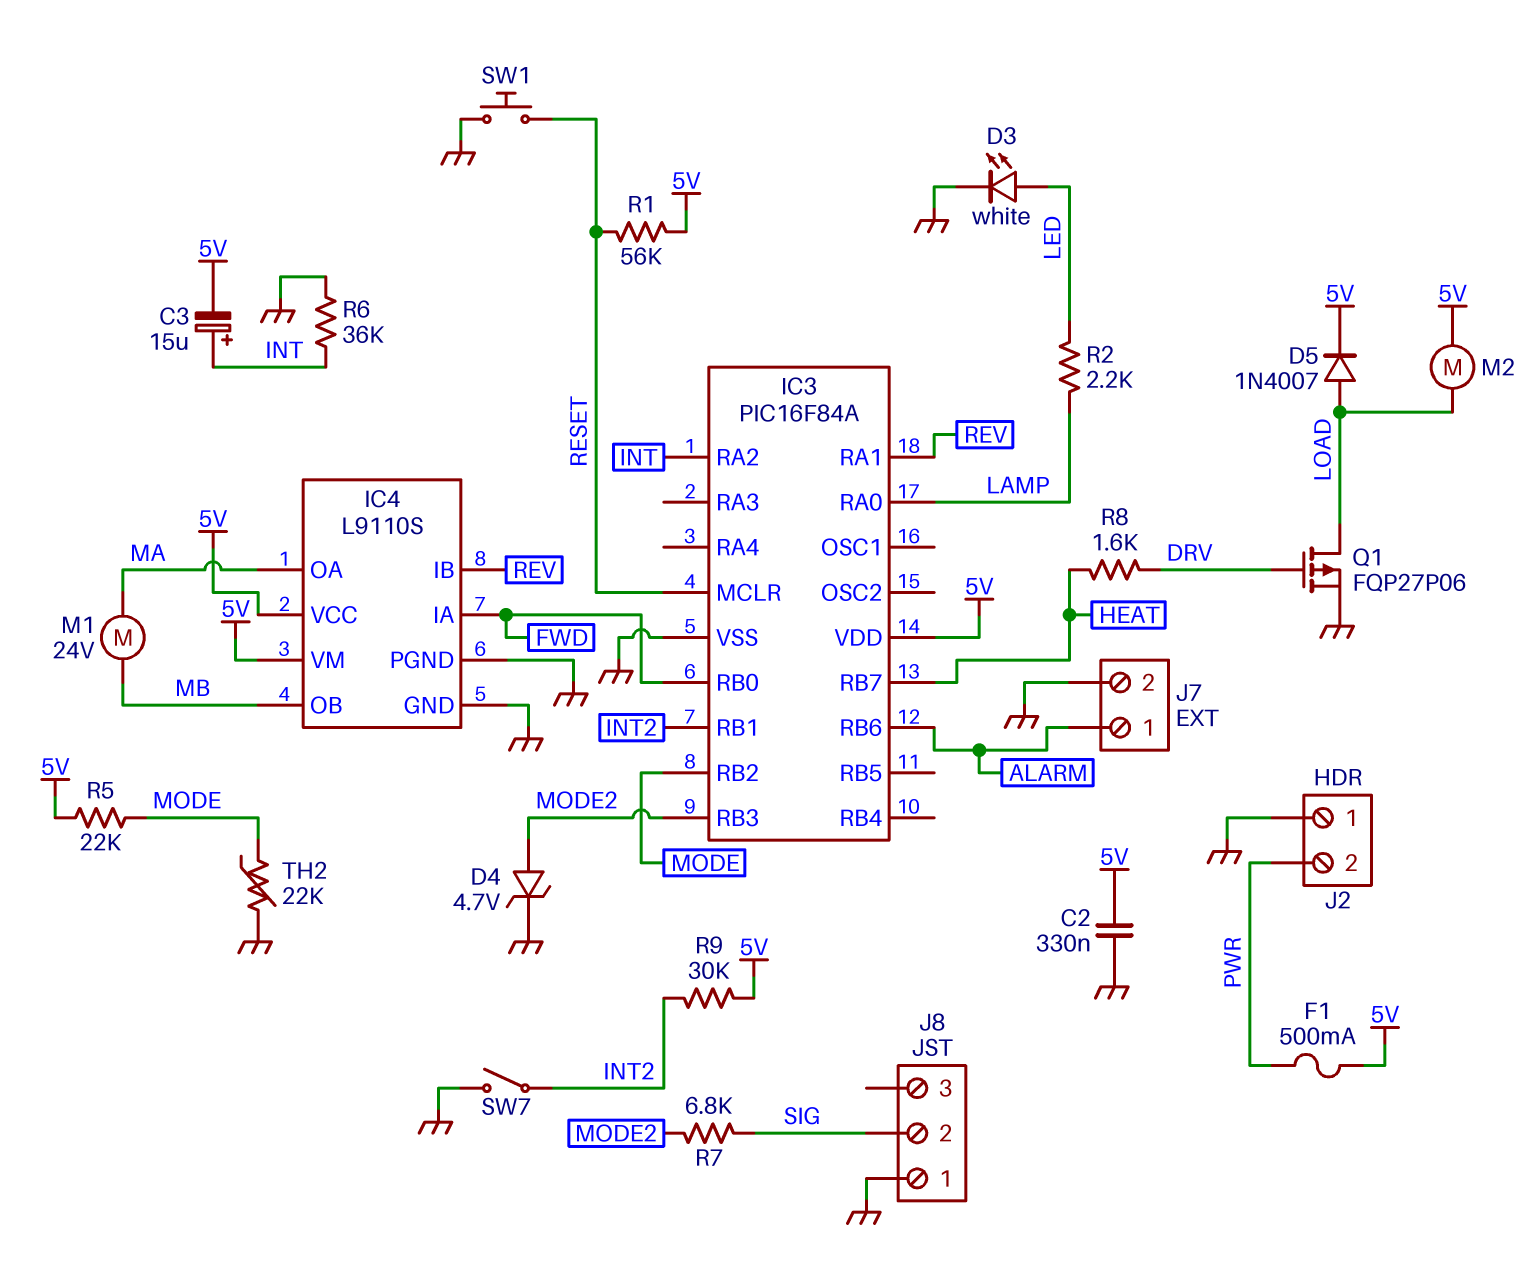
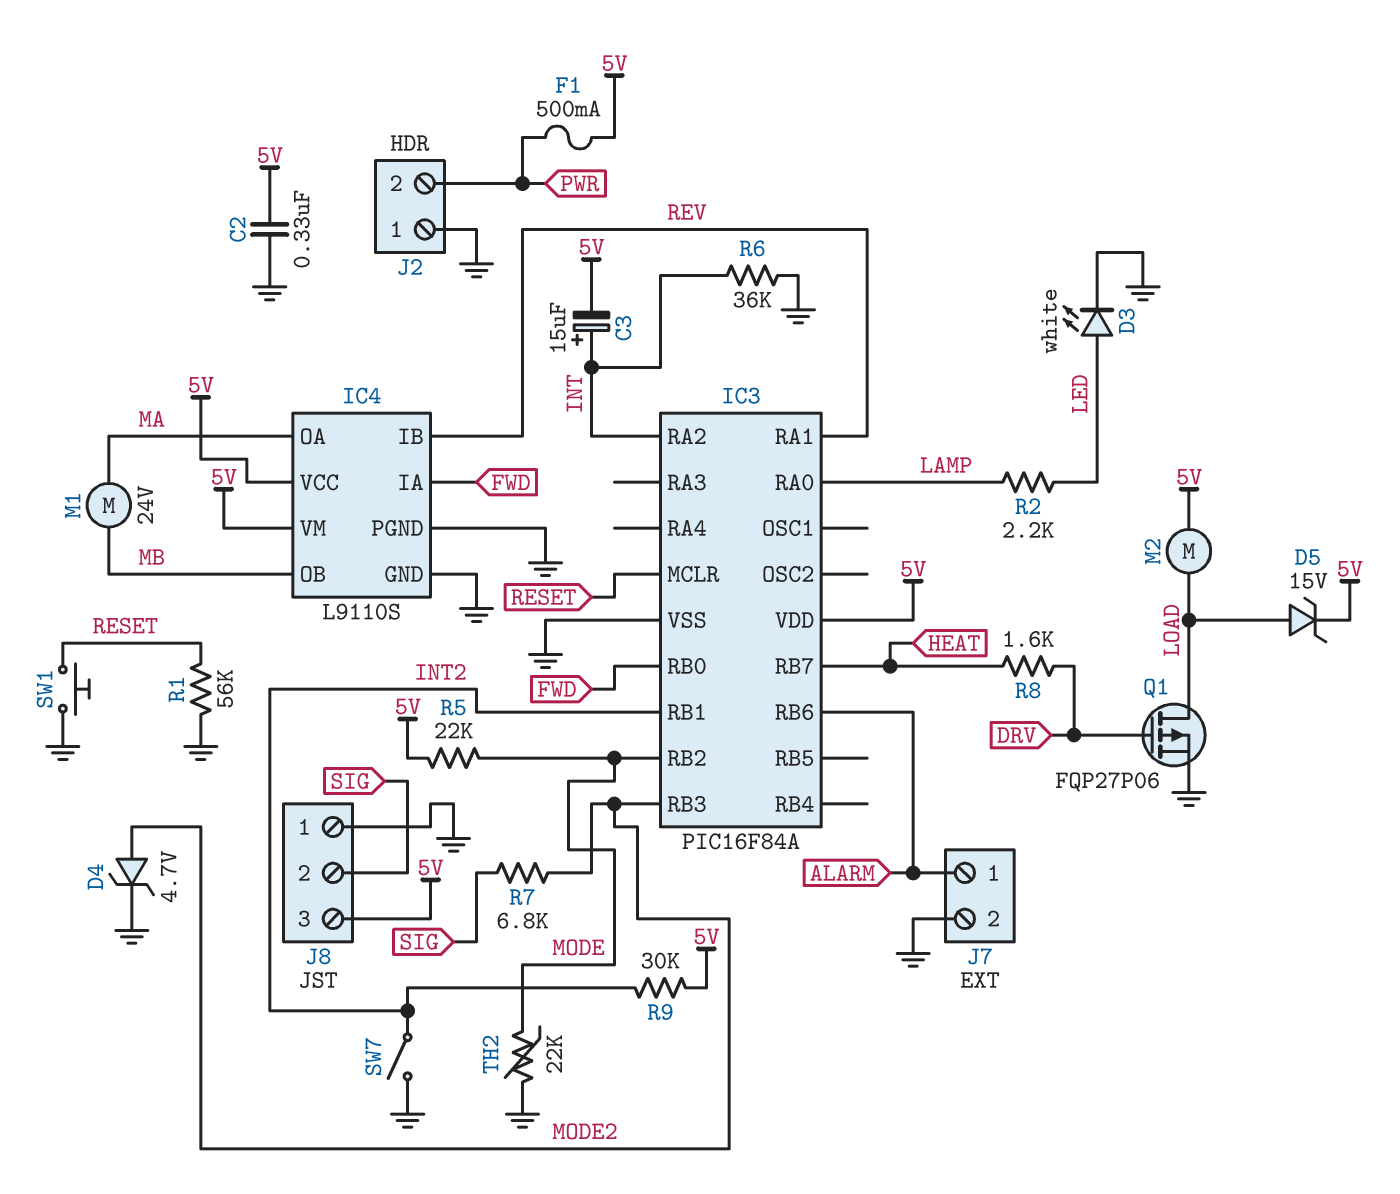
D5: diode 1N4007 (A LOAD, K 5V) -> zener 15V (A LOAD, K 5V)
J8 pin 3: none -> 5V
R1: 56k (5V, RESET) -> 56k (GND, RESET)

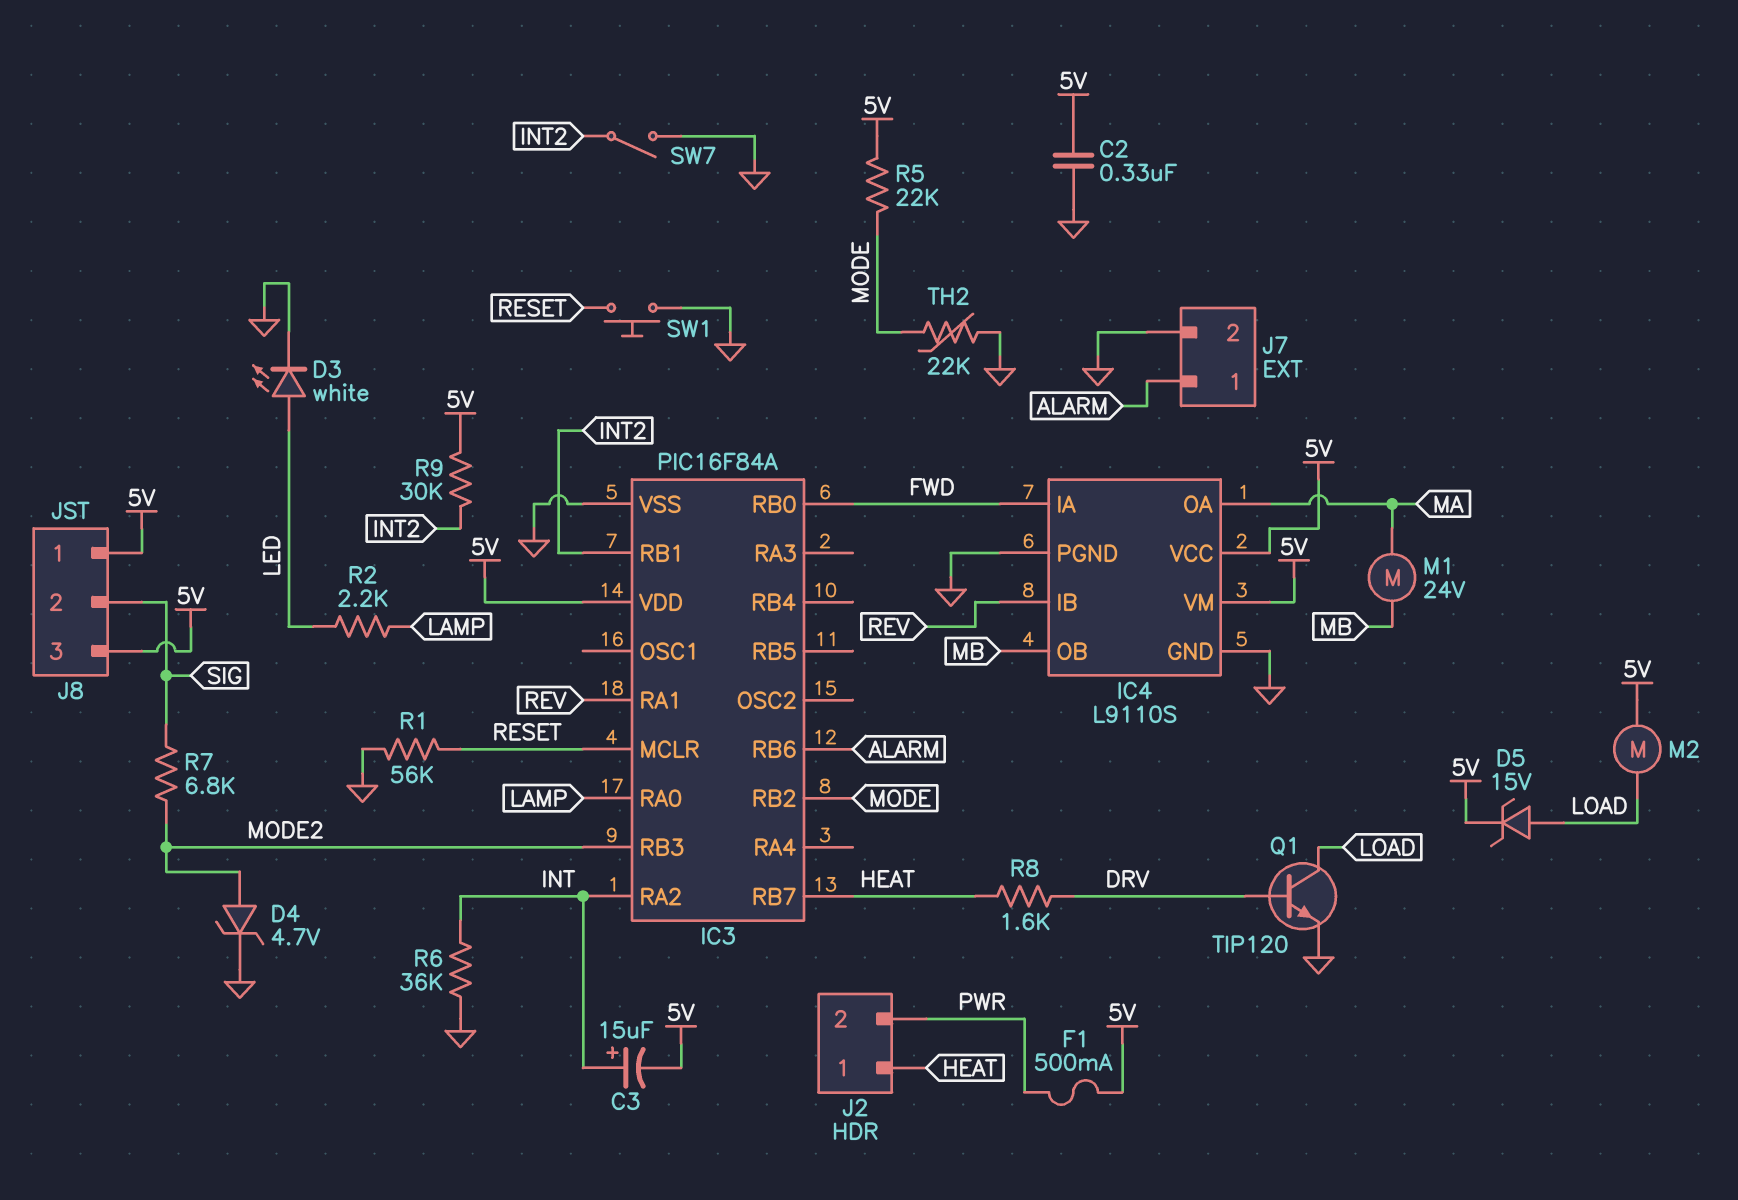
J2 pin 1: GND -> HEAT
J8 pin 1: GND -> 5V
Q1: PMOS FQP27P06 (G DRV, D LOAD, S GND) -> NPN TIP120 (B DRV, C LOAD, E GND)

